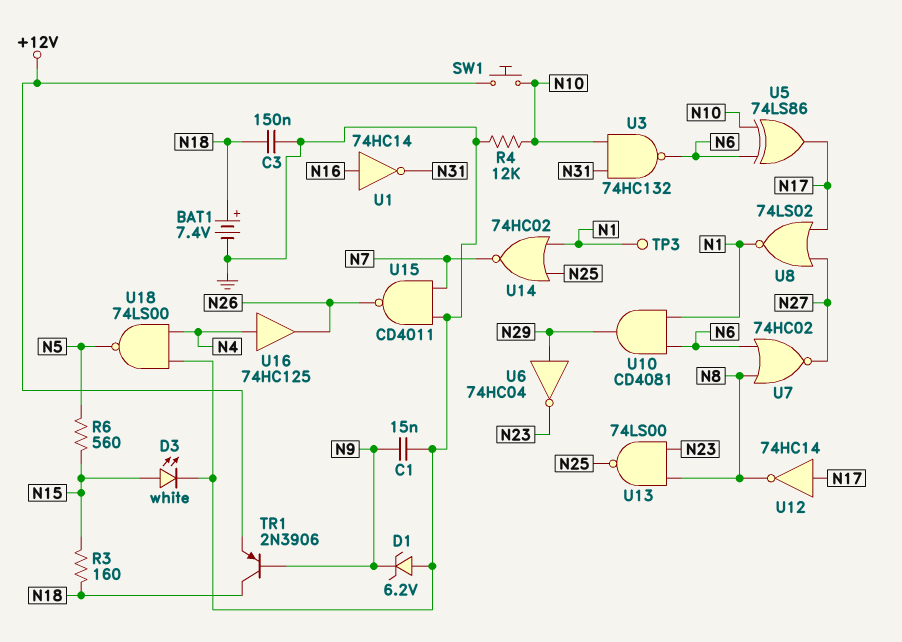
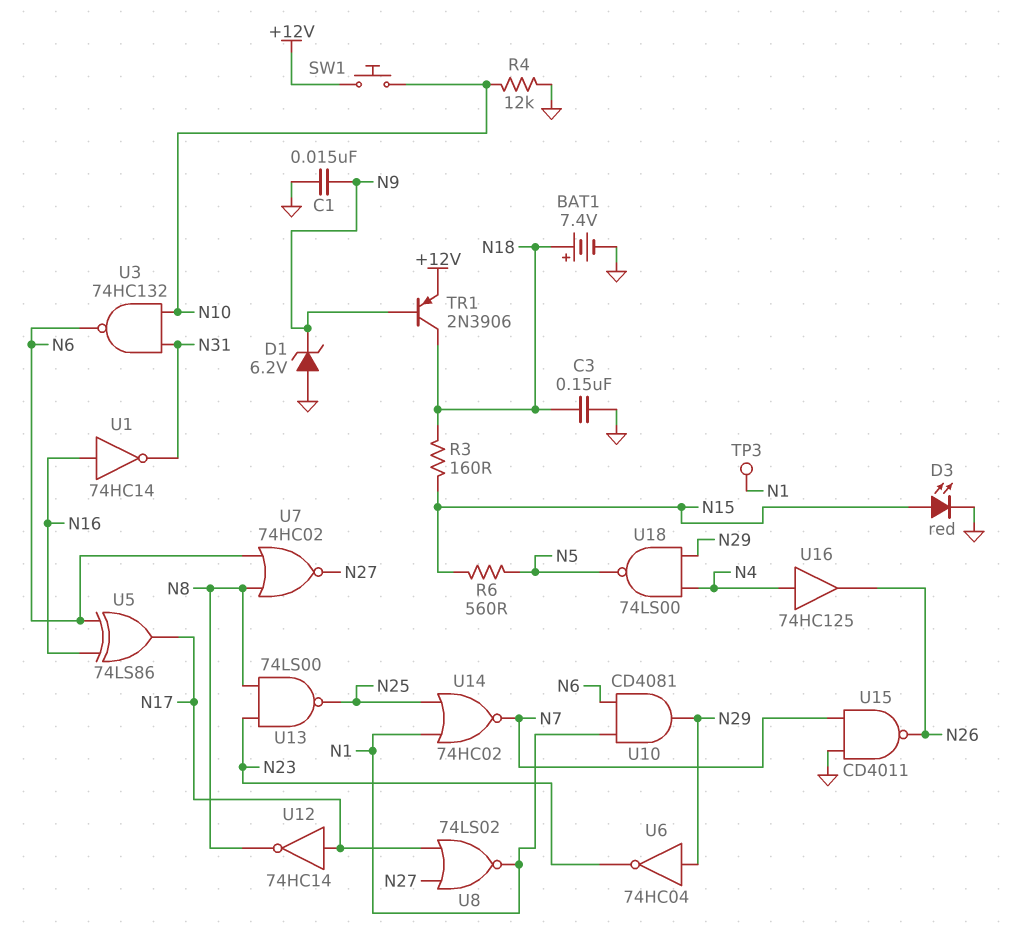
D3: LED white (A N15, K GND) -> LED red (A N15, K GND)
U5: XOR 74LS86 (in N6, in N10, out N17) -> XOR 74LS86 (in N6, in N16, out N17)
U18: NAND 74LS00 (in GND, in N4, out N5) -> NAND 74LS00 (in N4, in N29, out N5)

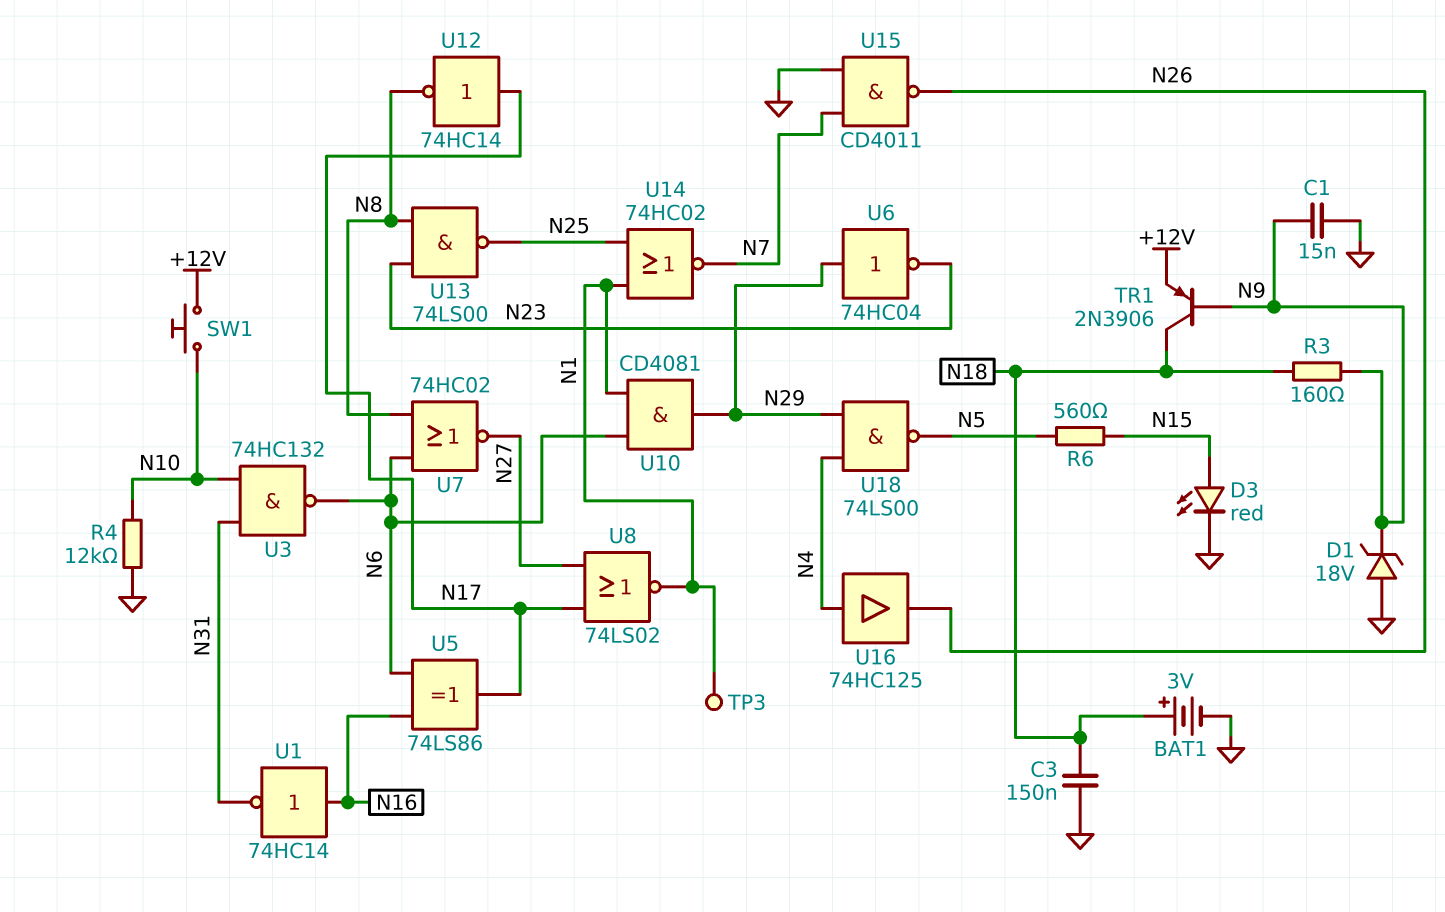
BAT1: 7.4V (plus N18, minus GND) -> 3V (plus N18, minus GND)
D1: zener 6.2V (A GND, K N9) -> zener 18V (A GND, K N9)
R3: 160 (N15, N18) -> 160 (N9, N18)

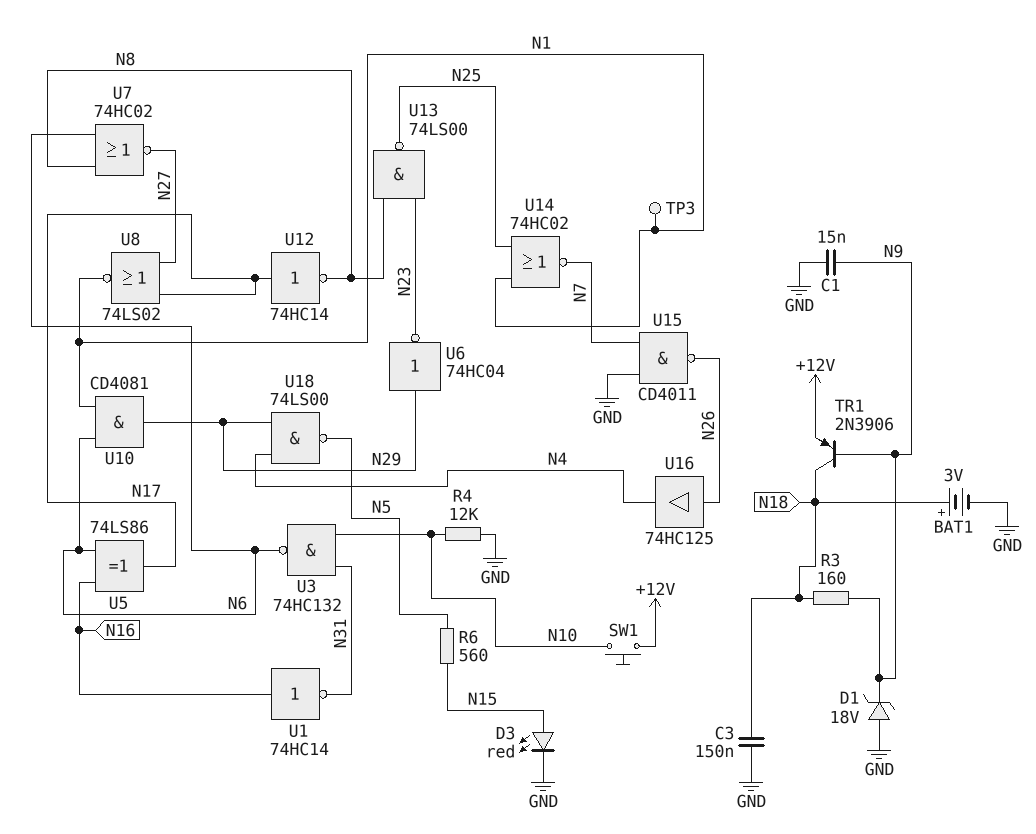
U16: buffer 74HC125 (in N4, out N26) -> buffer 74HC125 (in N26, out N4)

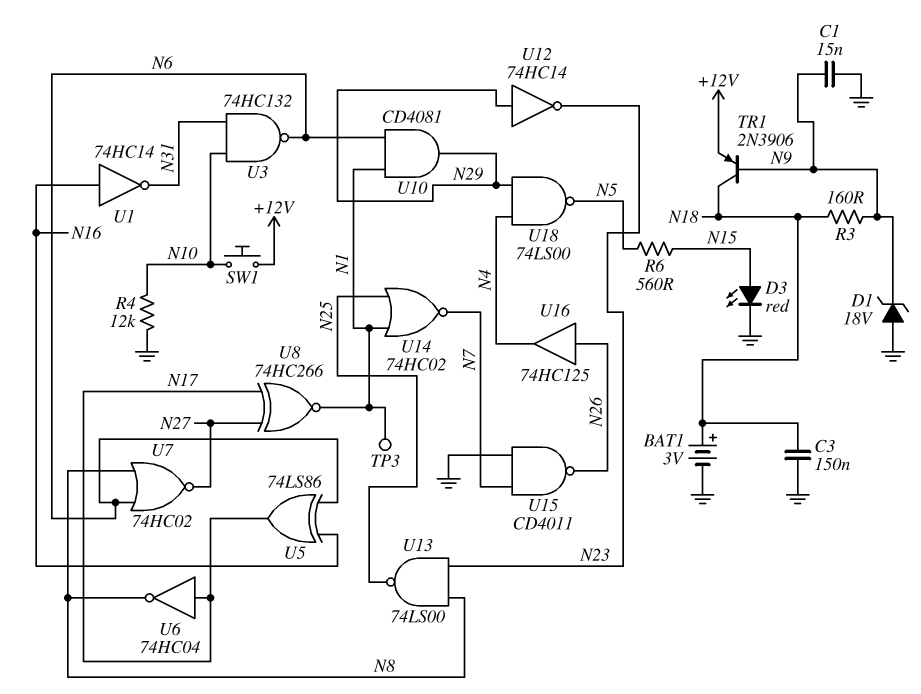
U6: NOT 74HC04 (in N29, out N23) -> NOT 74HC04 (in N17, out N8)
U8: NOR 74LS02 (in N17, in N27, out N1) -> XNOR 74HC266 (in N17, in N27, out N1)
U12: NOT 74HC14 (in N17, out N8) -> NOT 74HC14 (in N29, out N23)

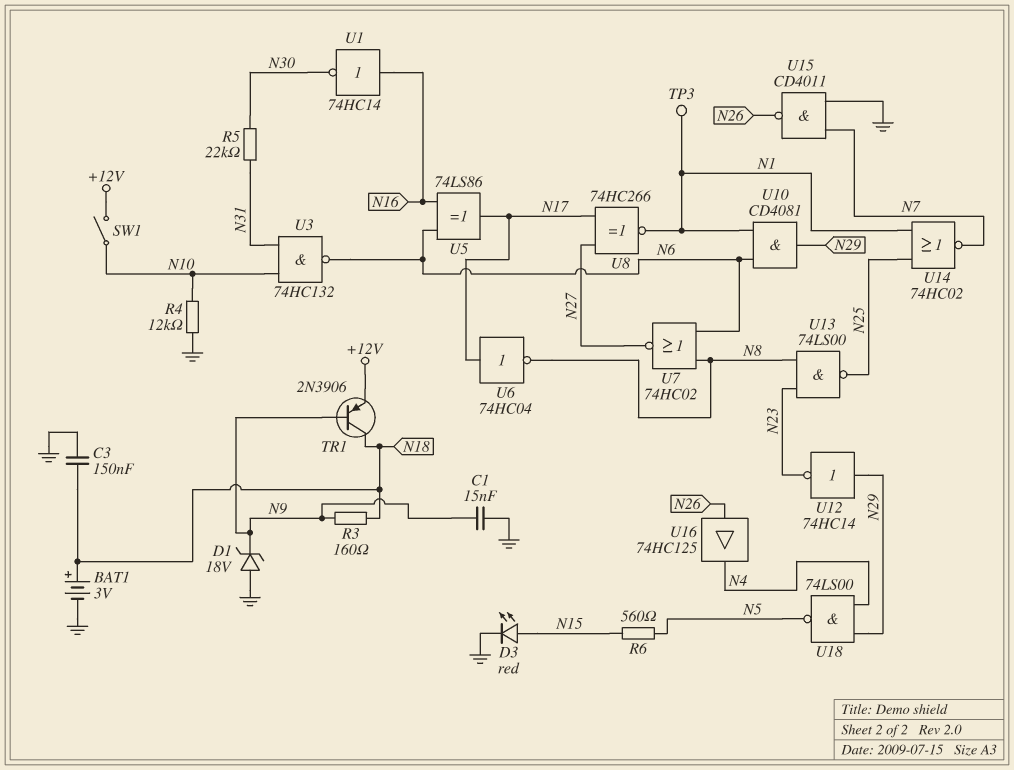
R5: none -> 22k (N30, N31)
SW1: button (+12V, N10) -> switch (+12V, N10)
U1: NOT 74HC14 (in N16, out N31) -> NOT 74HC14 (in N16, out N30)

